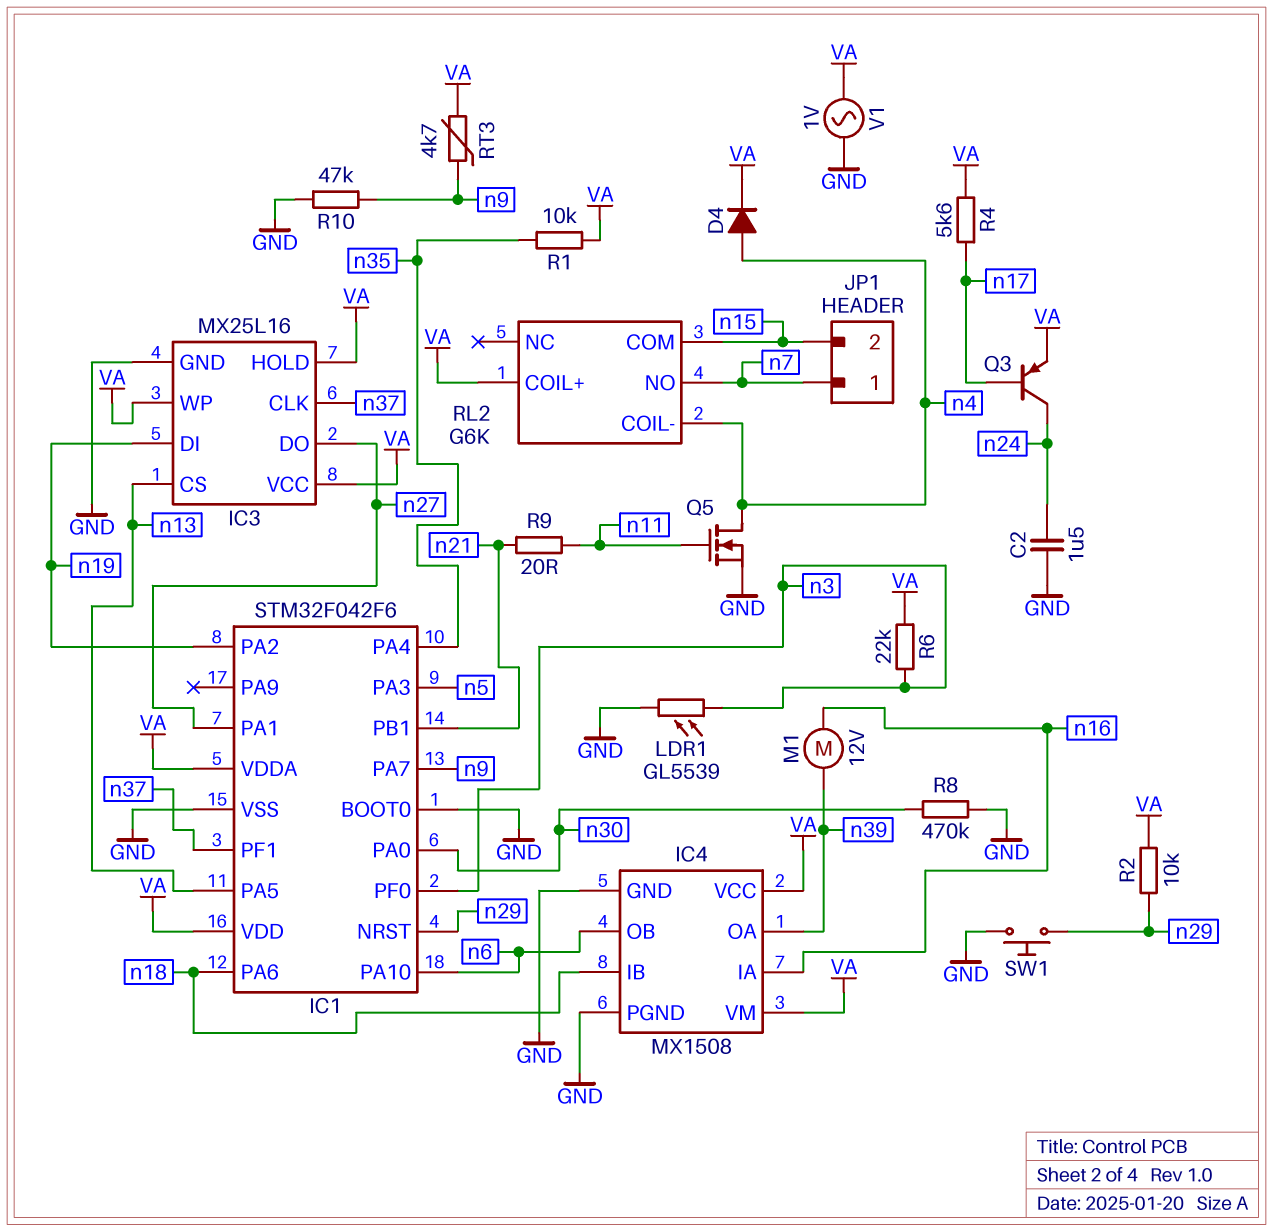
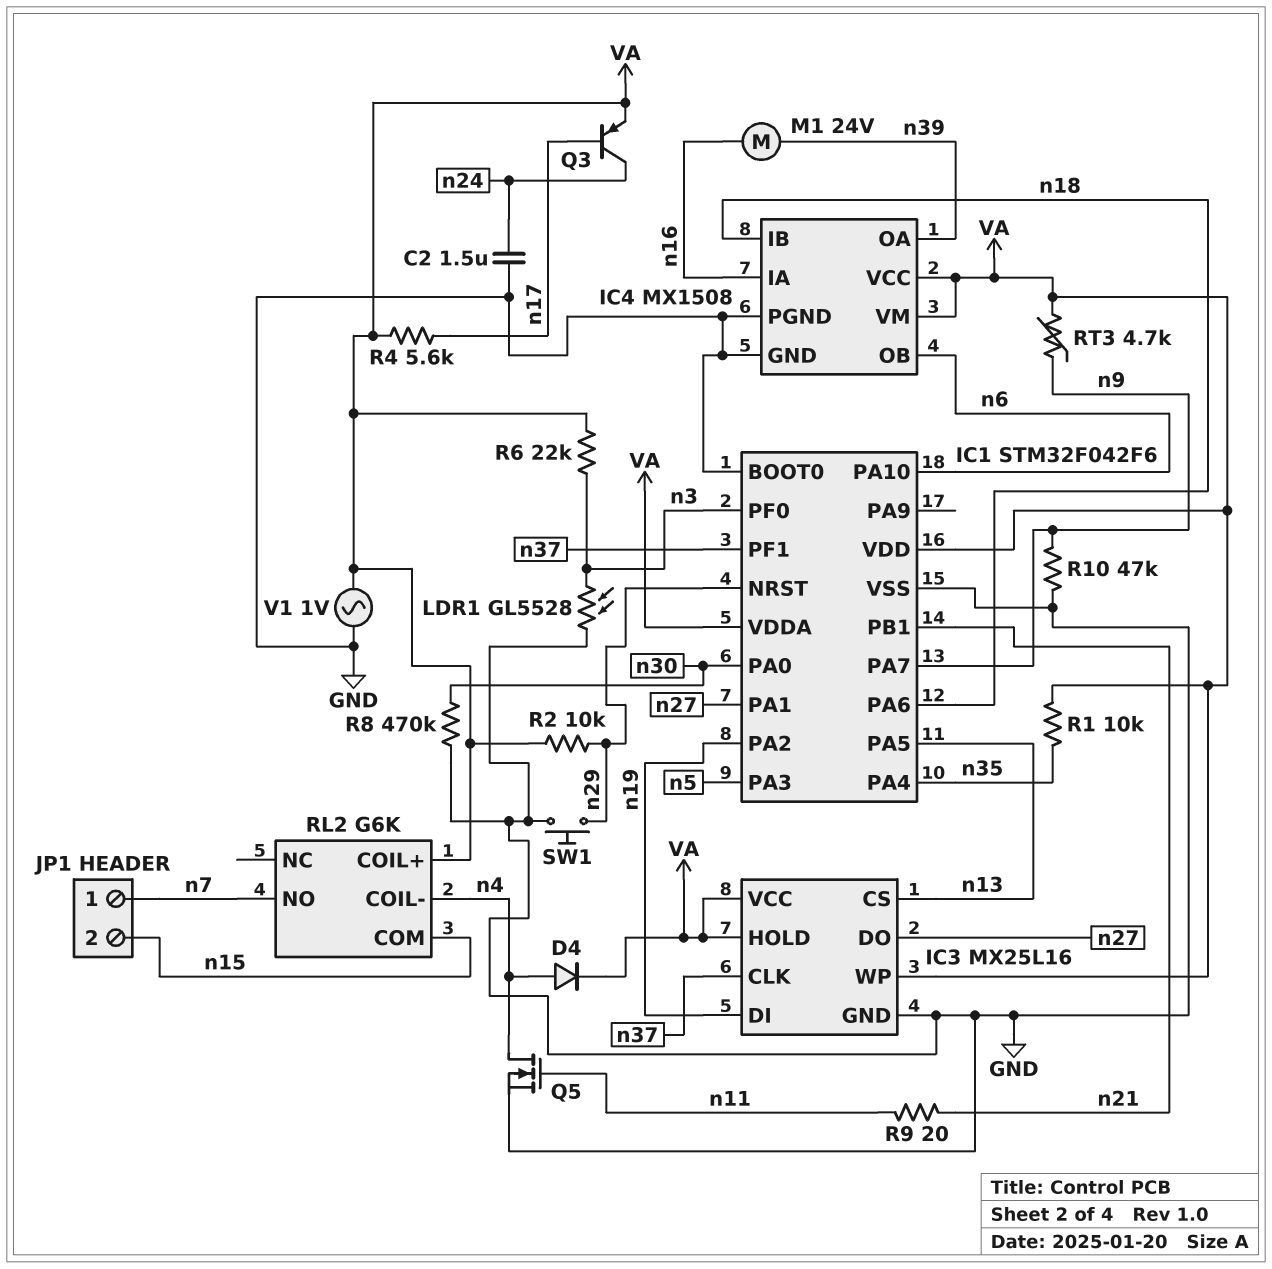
LDR1: GL5539 (GND, n3) -> GL5528 (GND, n3)
M1: motor 12V (n16, n39) -> motor 24V (n16, n39)

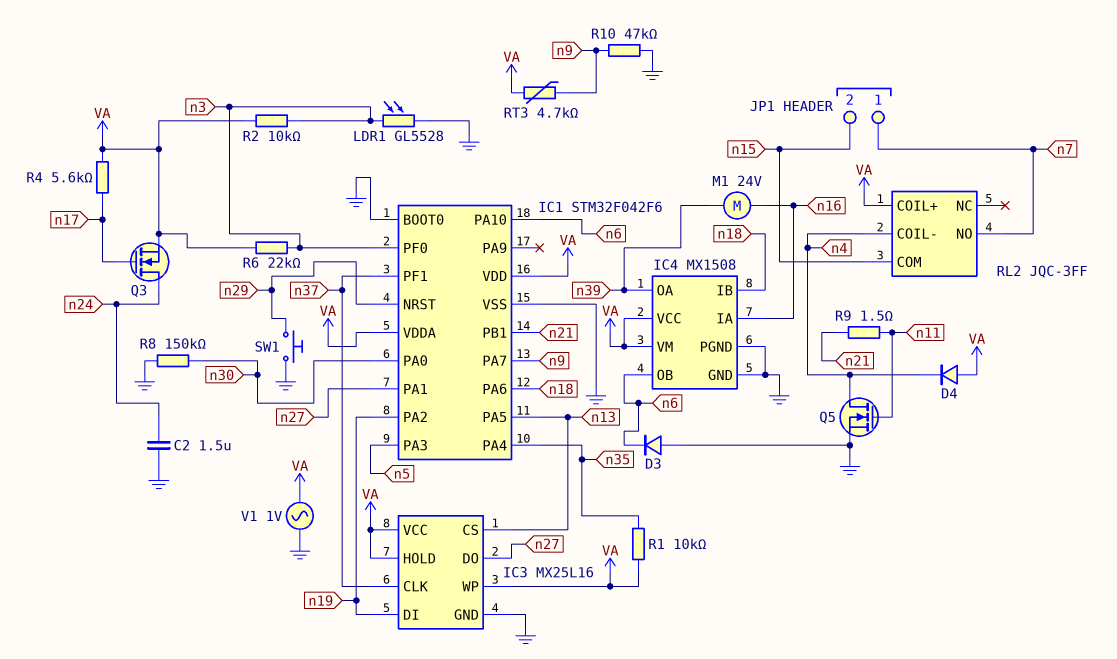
D3: none -> diode (A GND, K n6)
D4: diode (A n4, K VA) -> diode (A VA, K n4)
Q3: PNP (B n17, C n24, E VA) -> NMOS (G n17, D n24, S VA)
R2: 10k (VA, n29) -> 10k (VA, n3)
R8: 470k (GND, n30) -> 150k (GND, n30)
R9: 20 (n11, n21) -> 1.5 (n11, n21)
RL2: G6K -> JQC-3FF

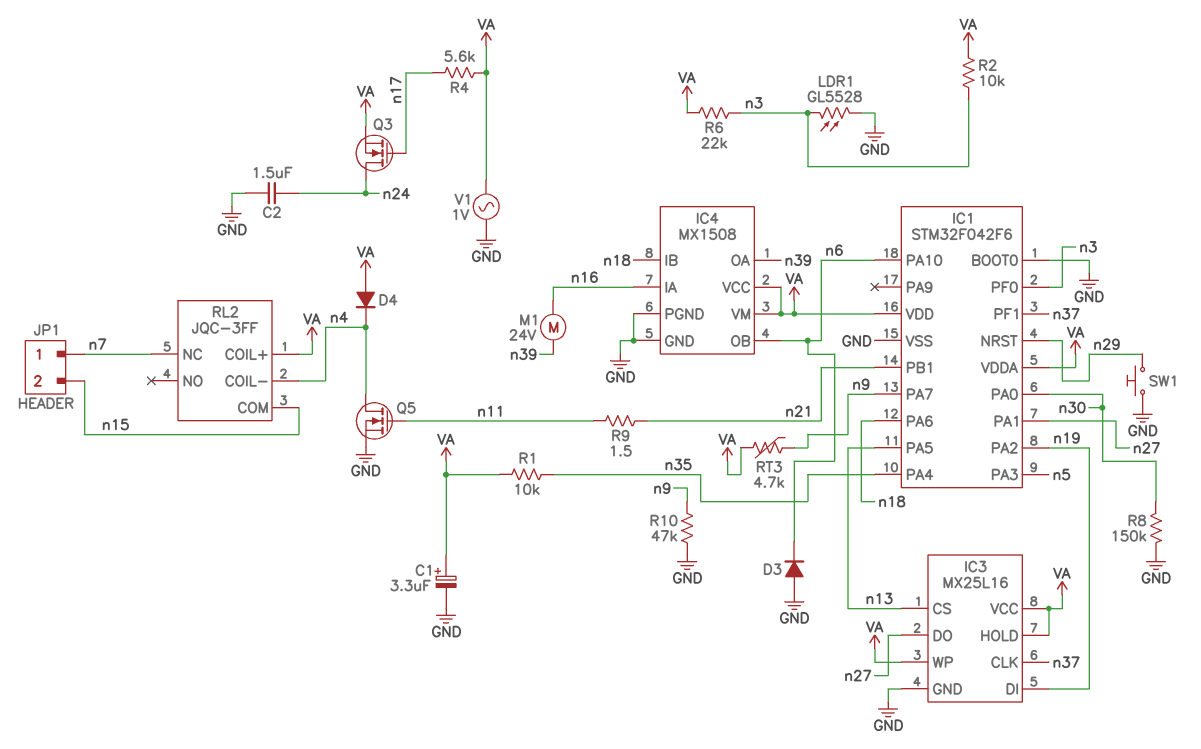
C1: none -> 3.3uF (plus VA, minus GND)
RL2 pin NC: none -> n7
RL2 pin NO: n7 -> none

